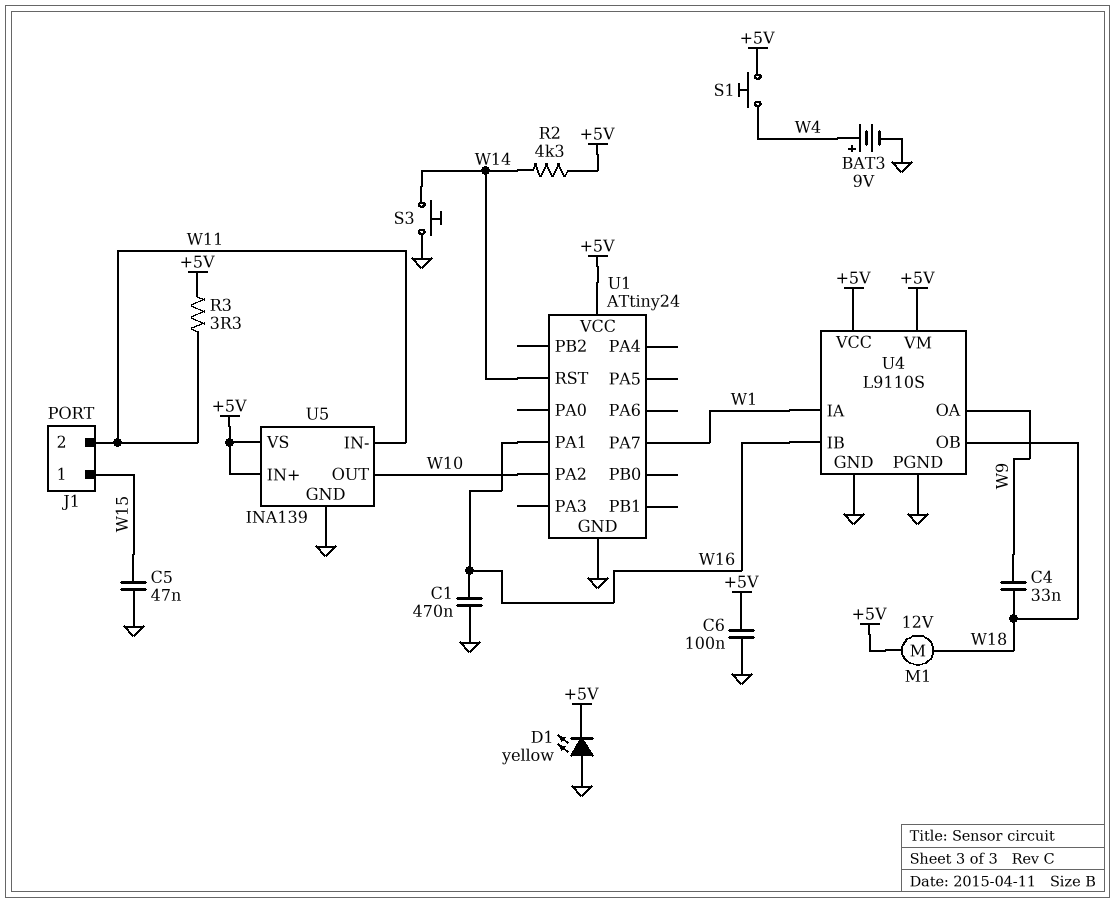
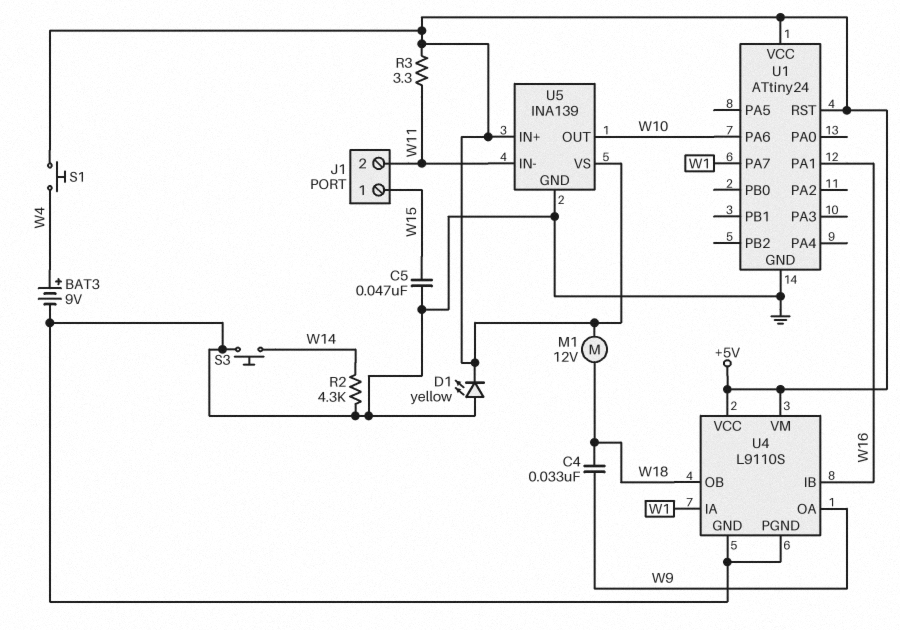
C1: 470nF (GND, W16) -> none
C6: 100nF (+5V, GND) -> none
R2: 4.3k (+5V, W14) -> 4.3k (GND, W14)
U1 pin PA2: W10 -> none
U1 pin PA6: none -> W10
U1 pin RST: W14 -> +5V

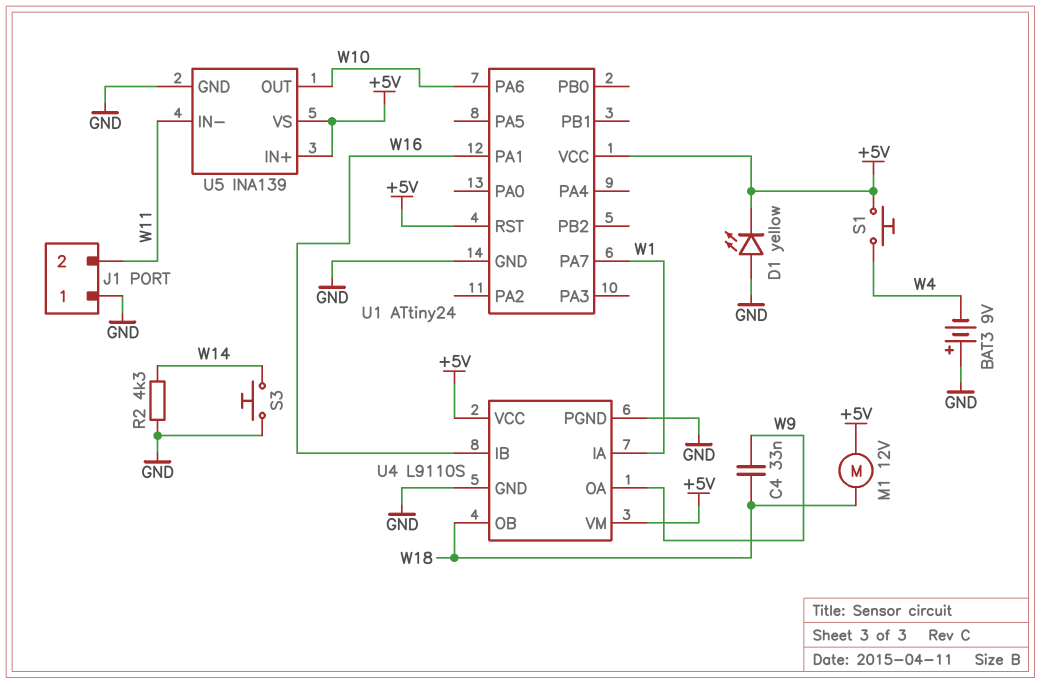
BAT3: 9V (plus W4, minus GND) -> 9V (plus GND, minus W4)
C5: 47nF (GND, W15) -> none
J1 pin 1: W15 -> GND
R3: 3.3 (+5V, W11) -> none

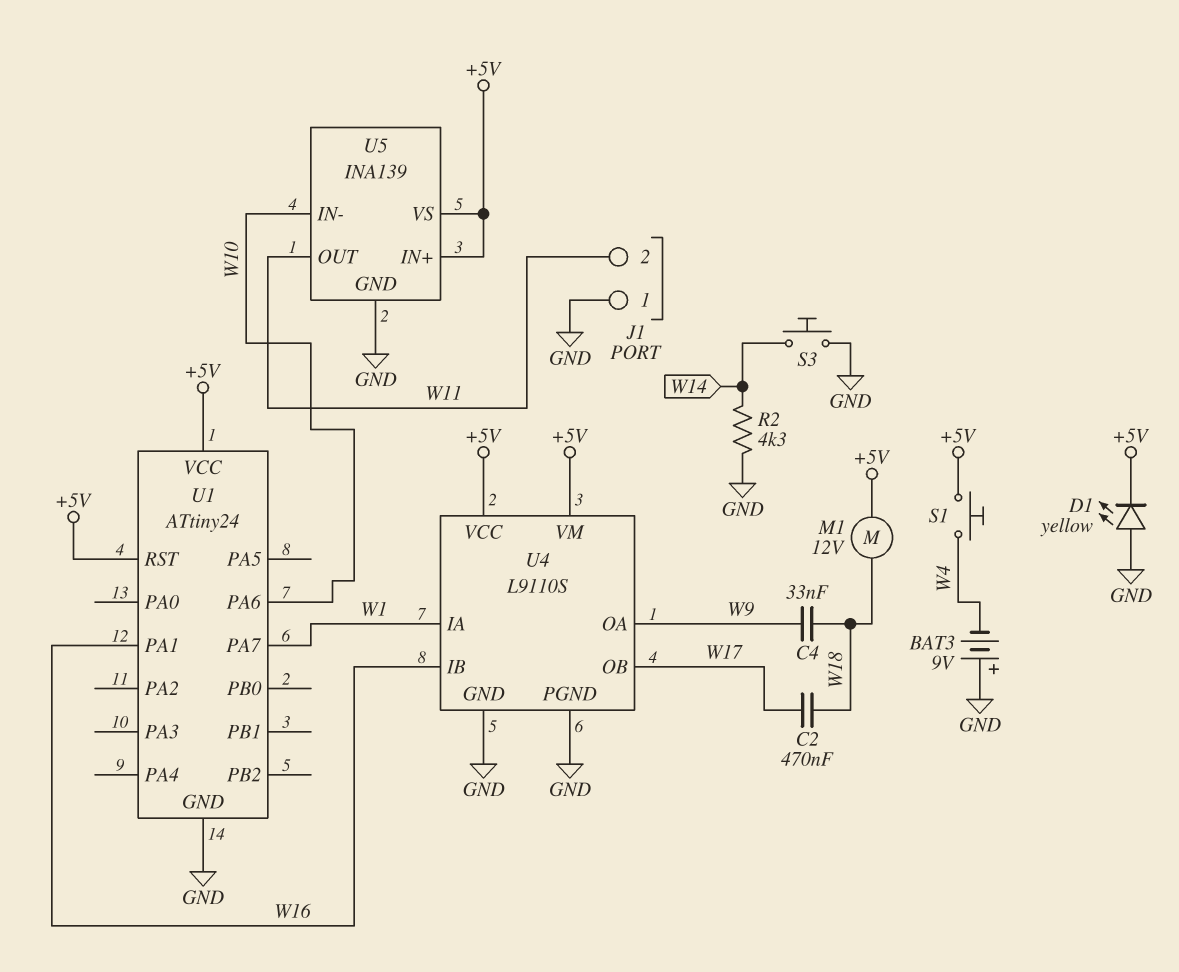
C2: none -> 470nF (W17, W18)
U4 pin OB: W18 -> W17
U5 pin IN-: W11 -> W10
U5 pin OUT: W10 -> W11

